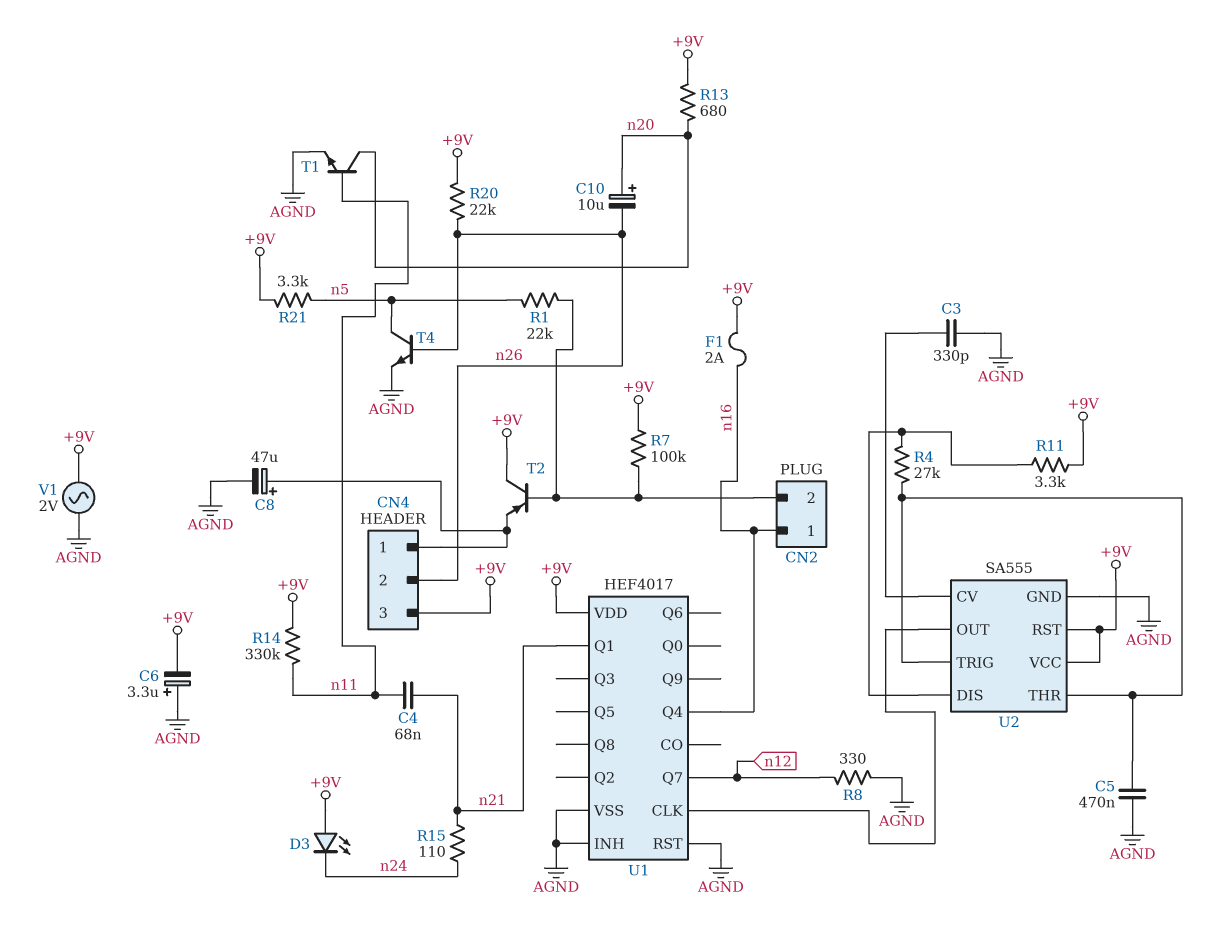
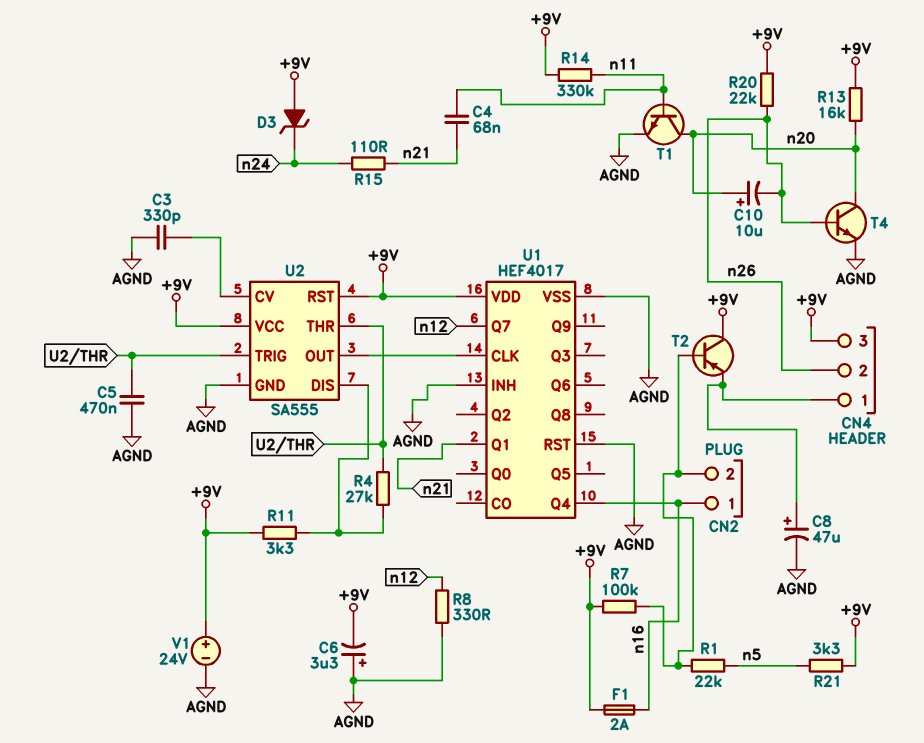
D3: LED (A +9V, K n24) -> zener (A +9V, K n24)
R13: 680 (+9V, n20) -> 16k (+9V, n20)
T4: NPN (B n26, C n5, E AGND) -> NPN (B n26, C n20, E AGND)
V1: AC 2V (+9V, AGND) -> 24V (plus +9V, minus AGND)

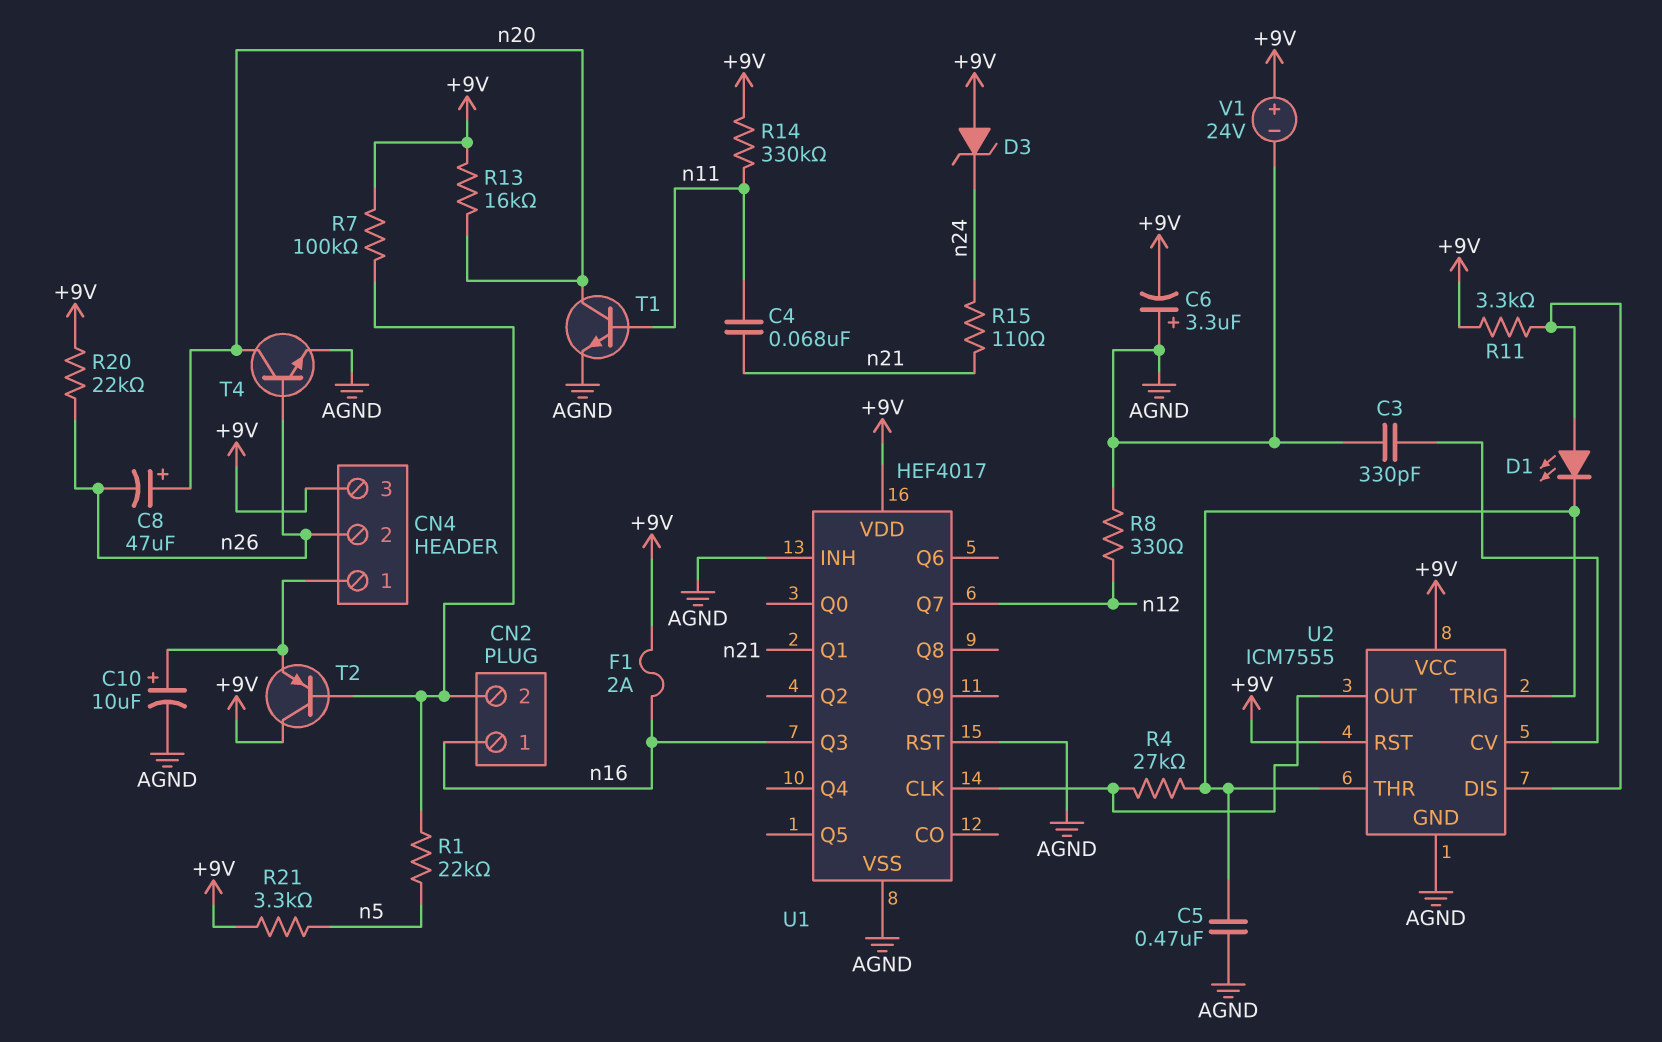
C8: 47uF (plus CN4/1, minus AGND) -> 47uF (plus n20, minus n26)
C10: 10uF (plus n20, minus n26) -> 10uF (plus CN4/1, minus AGND)
D1: none -> LED (A U2/DIS, K U2/THR)
R4: 27k (U2/DIS, U2/THR) -> 27k (U1/CLK, U2/THR)
U1 pin Q3: none -> n16
U1 pin Q4: n16 -> none
U2: SA555 -> ICM7555

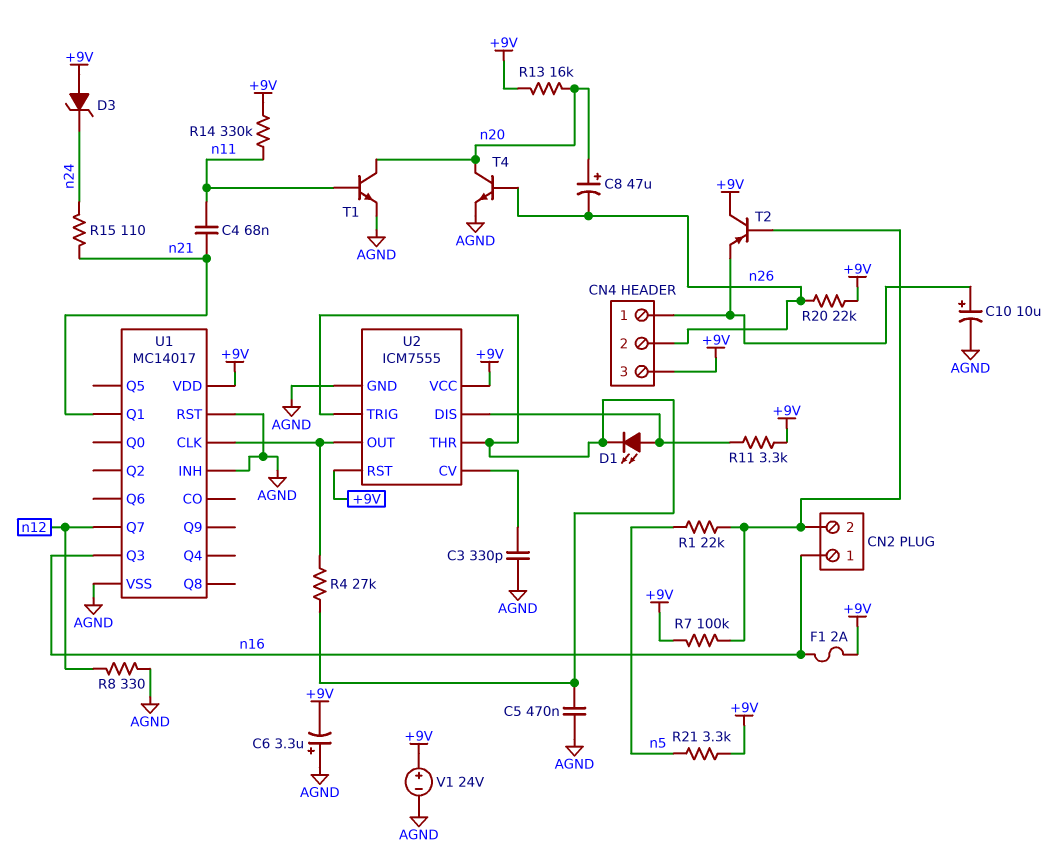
U1: HEF4017 -> MC14017

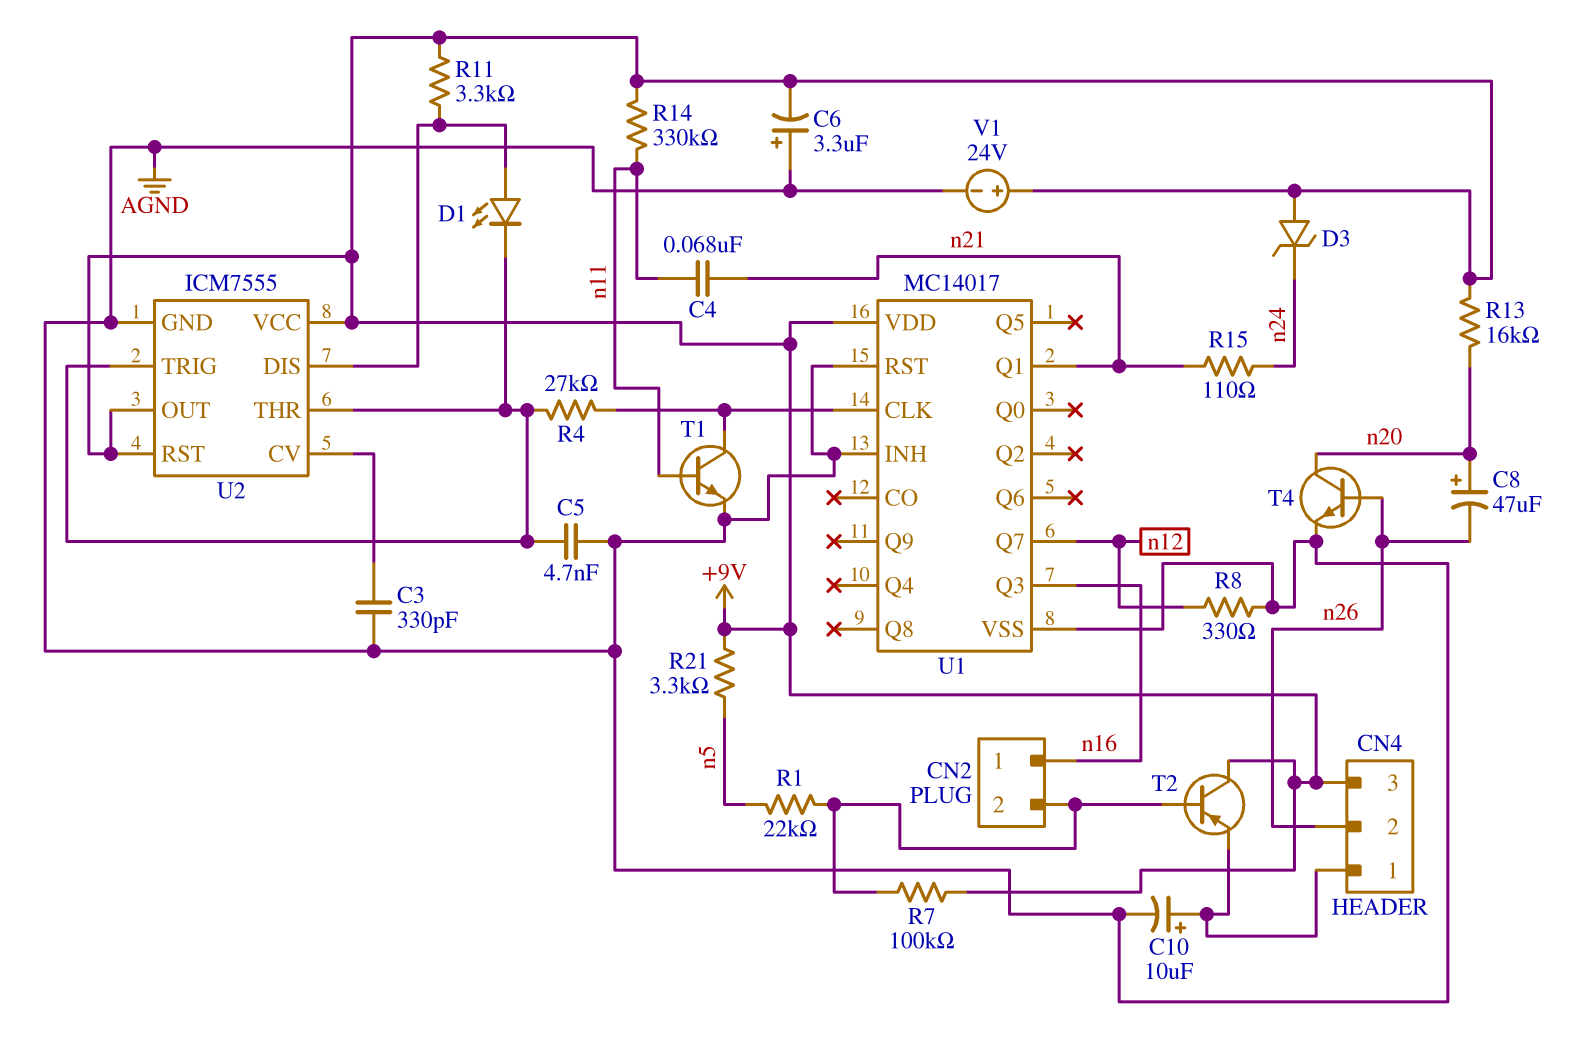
C5: 470nF (AGND, U2/THR) -> 4.7nF (AGND, U2/THR)
F1: 2A (+9V, n16) -> none
R20: 22k (+9V, n26) -> none
T1: NPN (B n11, C n20, E AGND) -> NPN (B n11, C U1/CLK, E AGND)
U2 pin OUT: U1/CLK -> +9V

